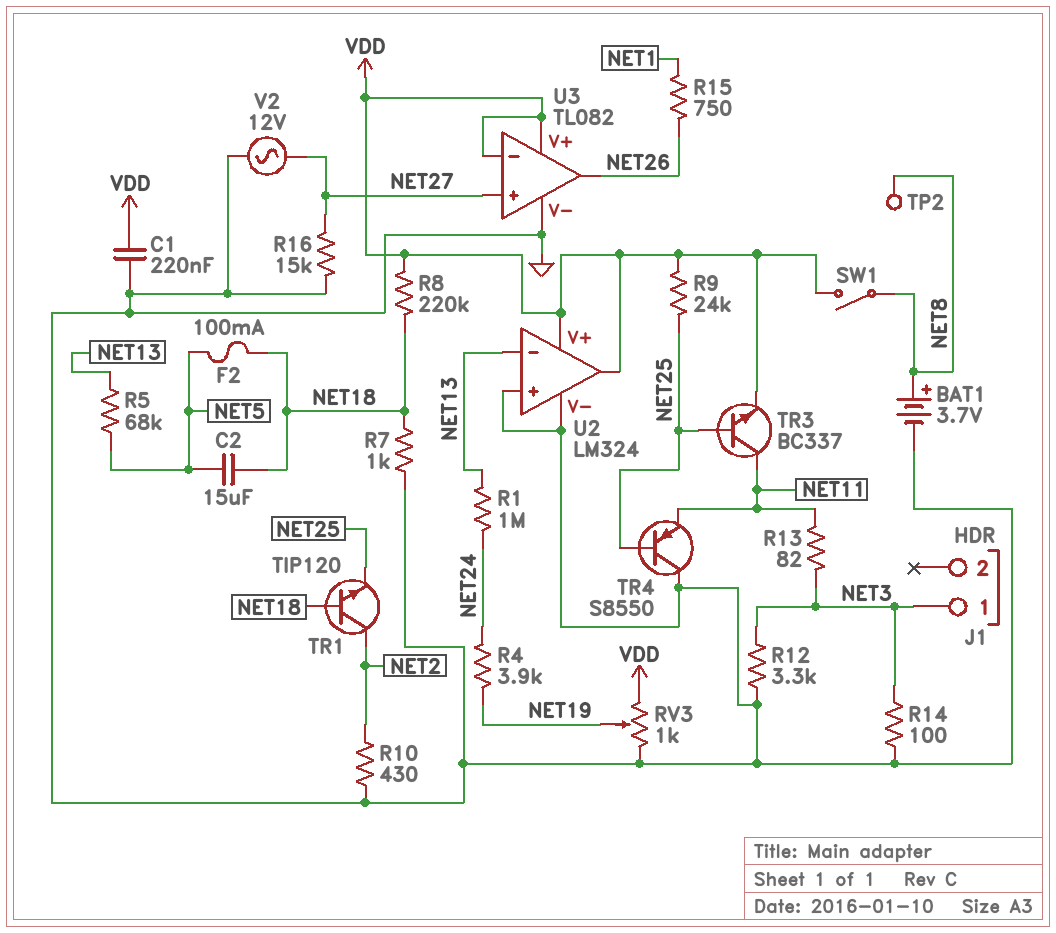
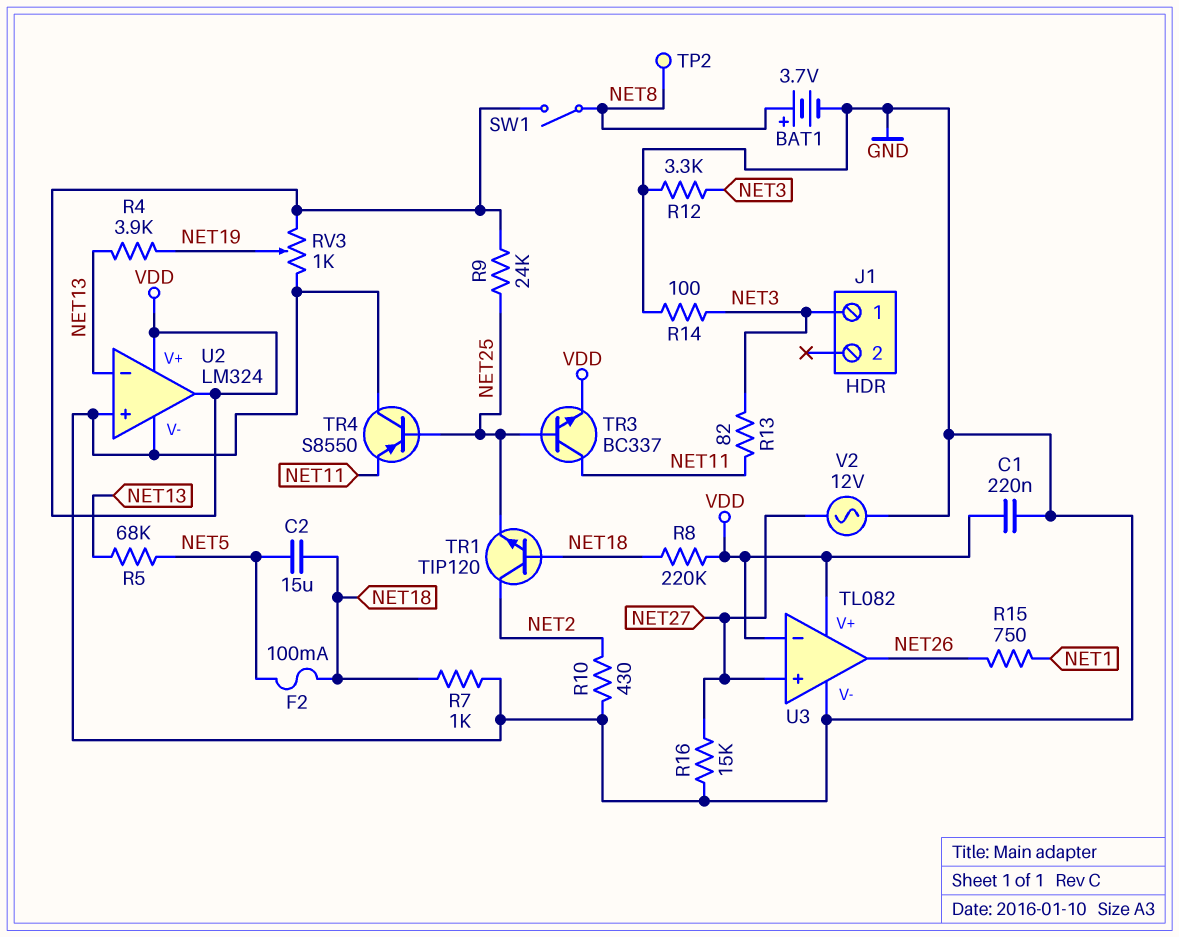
R1: 1M (NET13, NET24) -> none
R4: 3.9k (NET19, NET24) -> 3.9k (NET13, NET19)

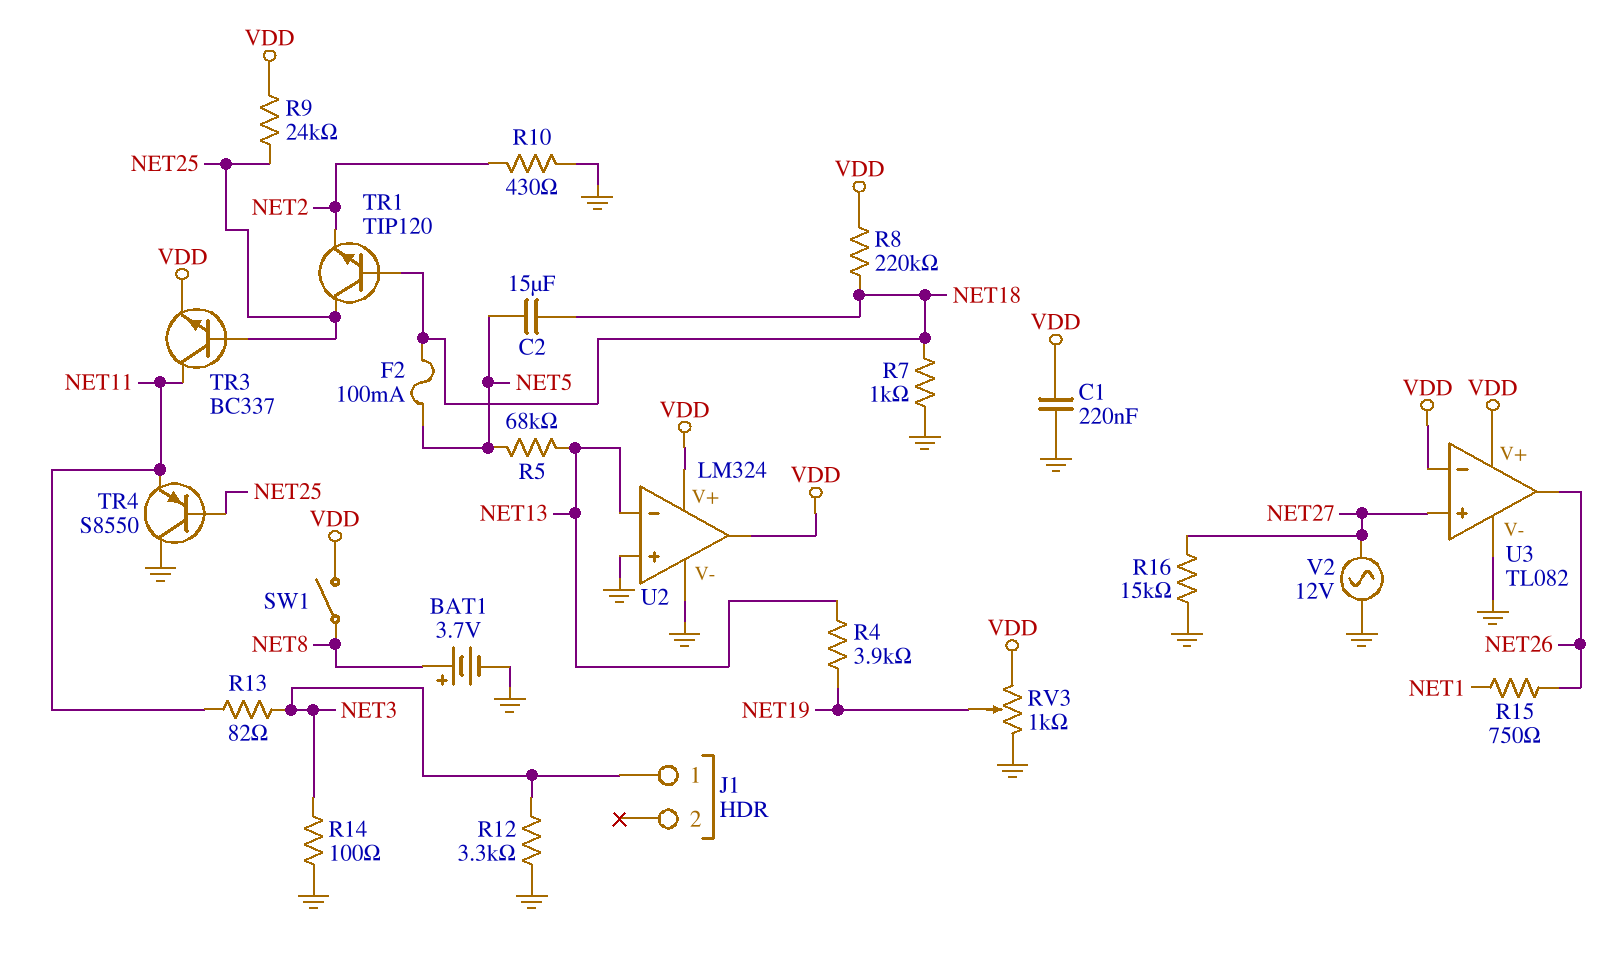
TP2: test point (NET8) -> none
TR1: NPN TIP120 (B NET18, C NET2, E NET25) -> NPN TIP120 (B NET18, C NET25, E NET2)

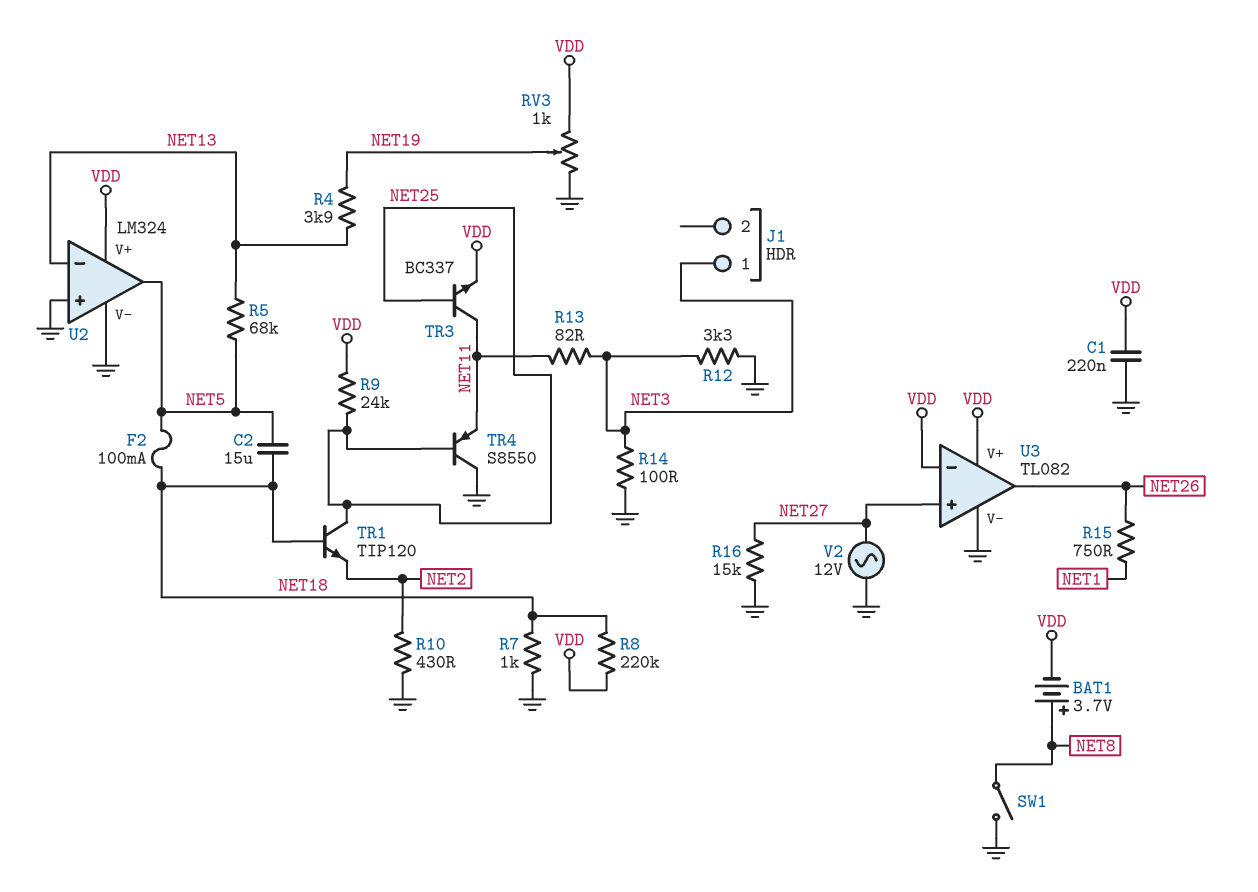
BAT1: 3.7V (plus NET8, minus GND) -> 3.7V (plus NET8, minus VDD)
SW1: switch (NET8, VDD) -> switch (GND, NET8)
U2 pin out: VDD -> NET5

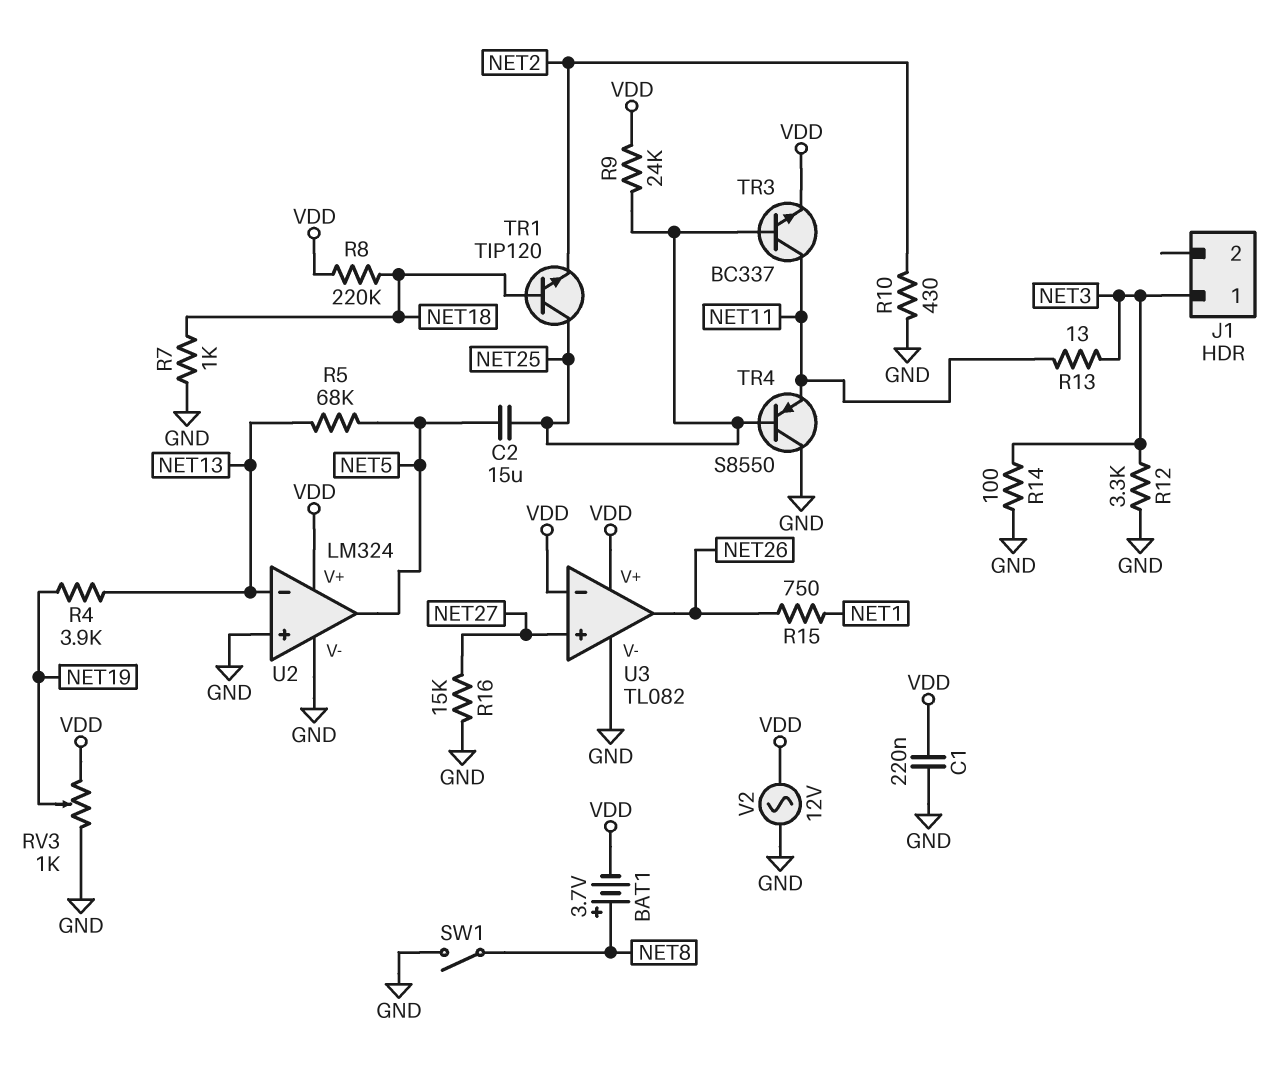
C2: 15uF (NET5, NET18) -> 15uF (NET5, NET25)
F2: 100mA (NET5, NET18) -> none
R13: 82 (NET3, NET11) -> 13 (NET3, NET11)
V2: AC 12V (GND, NET27) -> AC 12V (GND, VDD)

